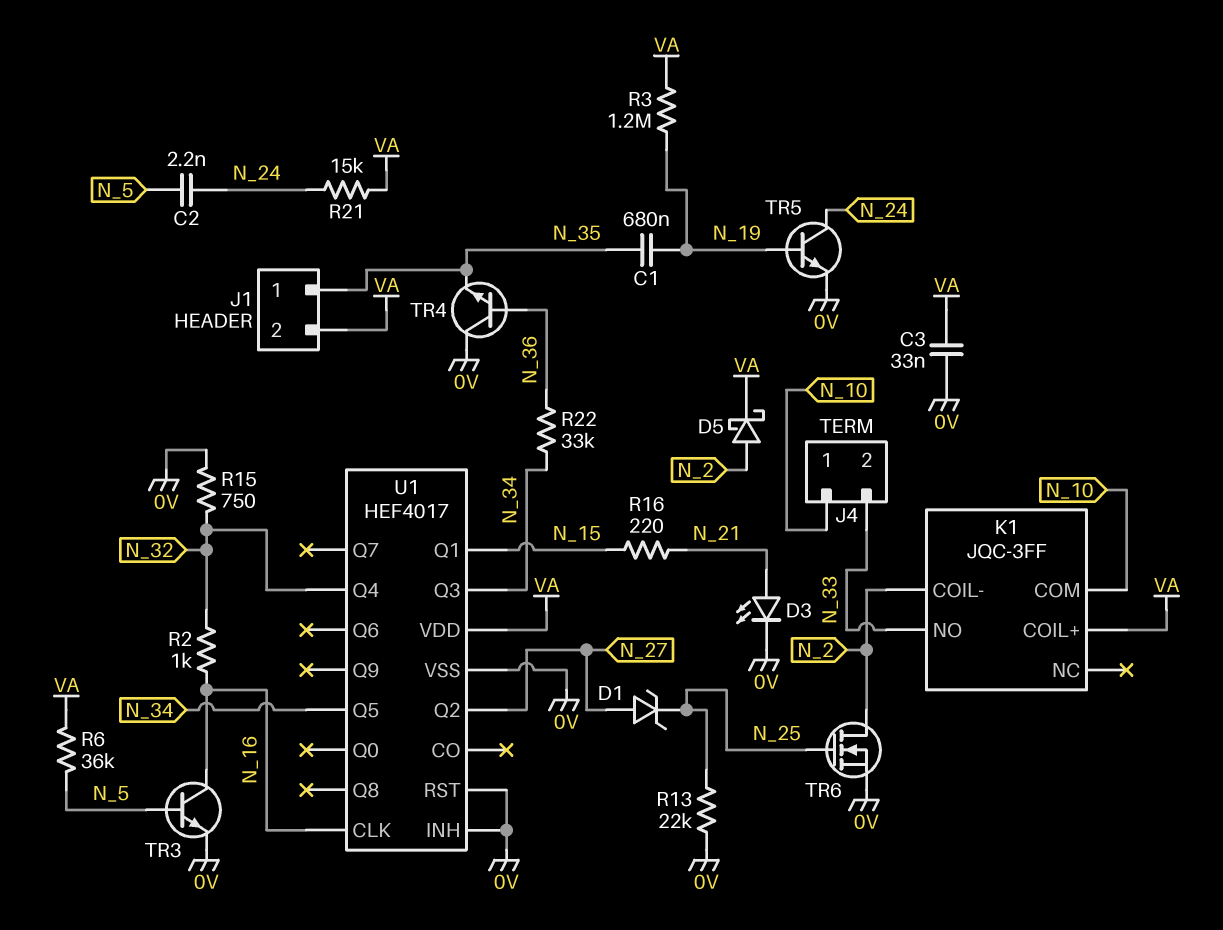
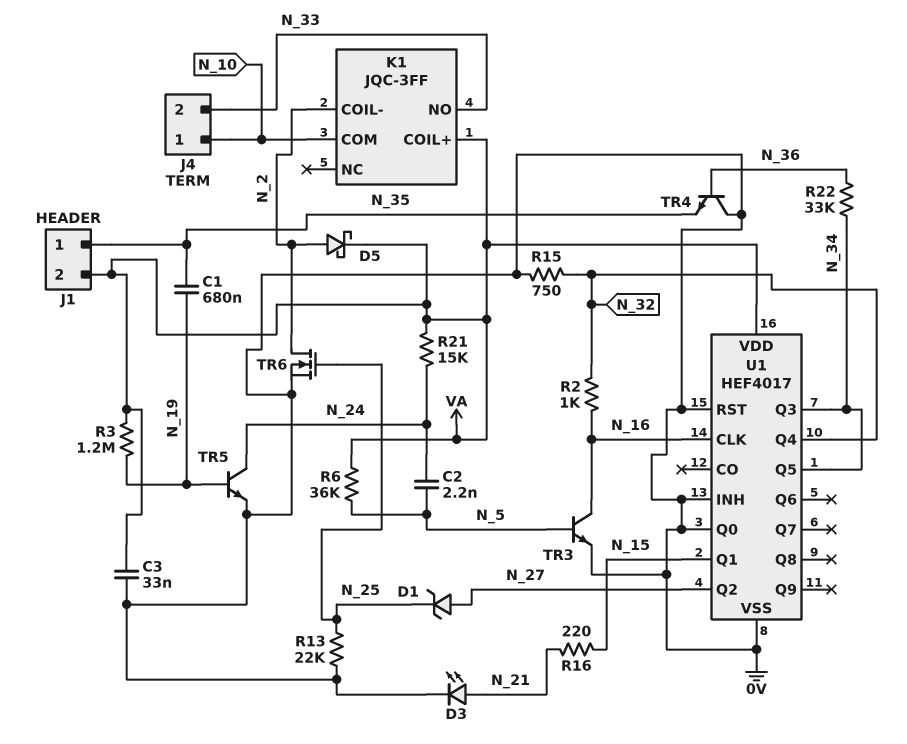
U1 pin Q0: none -> 0V

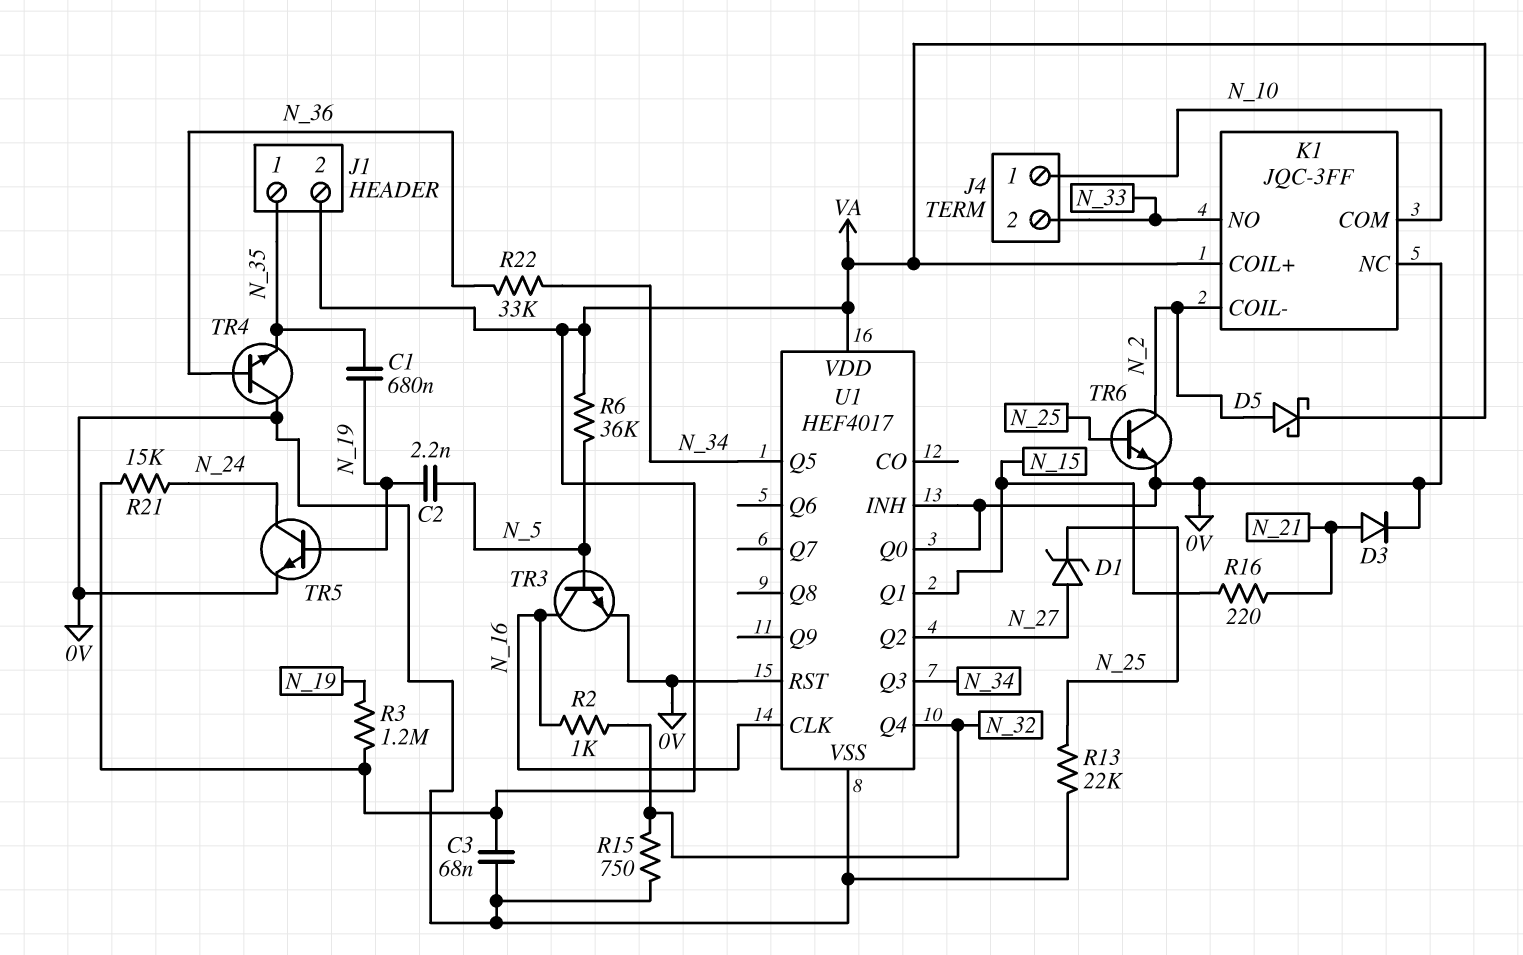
C2: 2.2nF (N_5, N_24) -> 2.2nF (N_5, N_19)
C3: 33nF (0V, VA) -> 68nF (0V, VA)
D3: LED (A N_21, K 0V) -> diode (A N_21, K 0V)
K1 pin NC: none -> 0V
TR6: NMOS (G N_25, D N_2, S 0V) -> NPN (B N_25, C N_2, E 0V)

